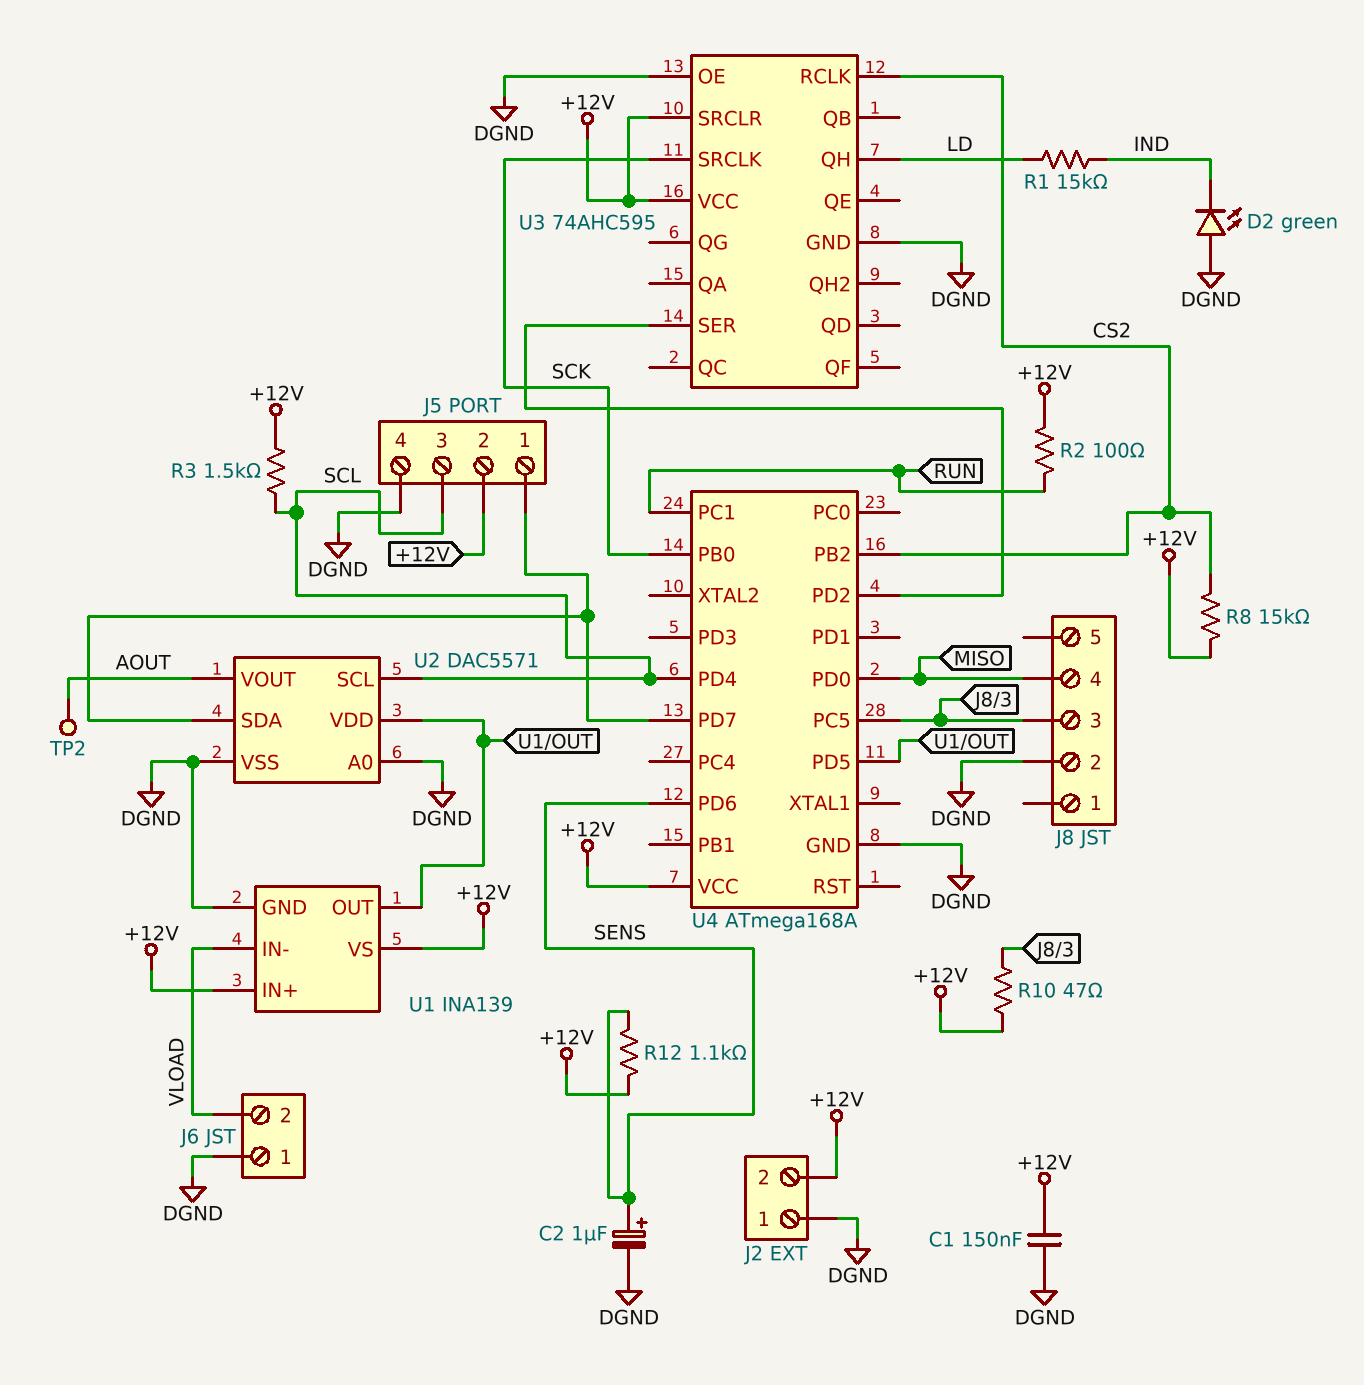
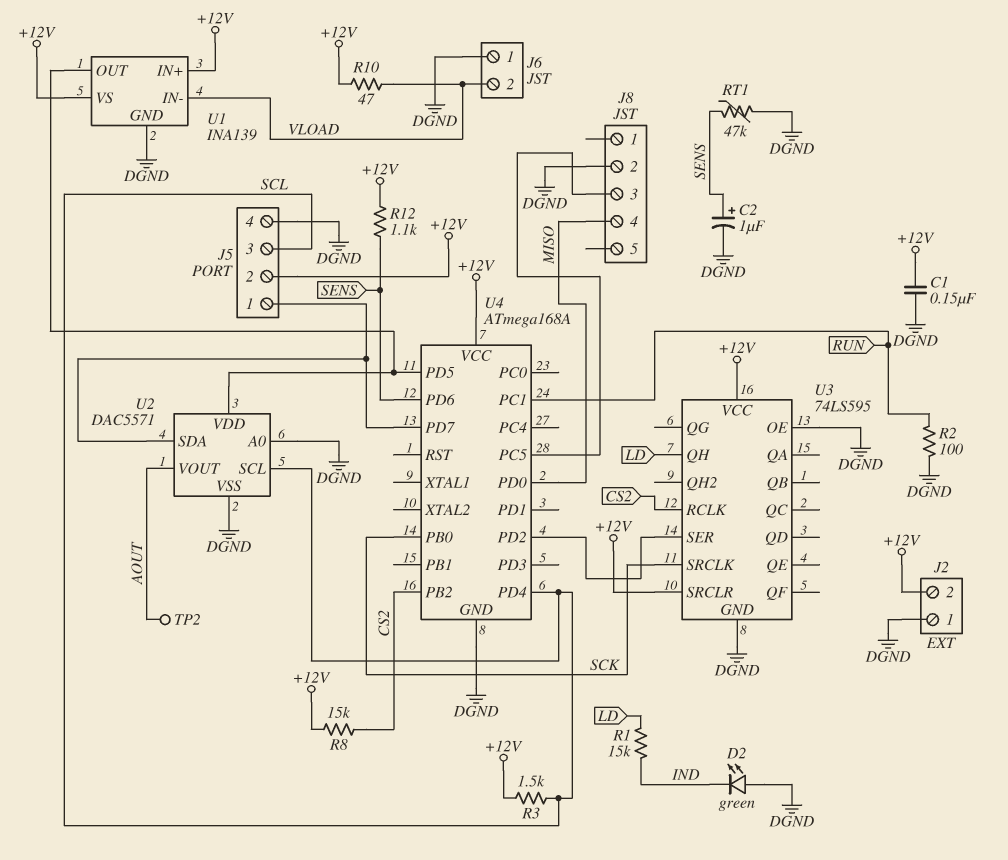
R2: 100 (+12V, RUN) -> 100 (DGND, RUN)
R10: 47 (+12V, J8/3) -> 47 (+12V, VLOAD)
RT1: none -> 47k (DGND, SENS)
U3: 74AHC595 -> 74LS595

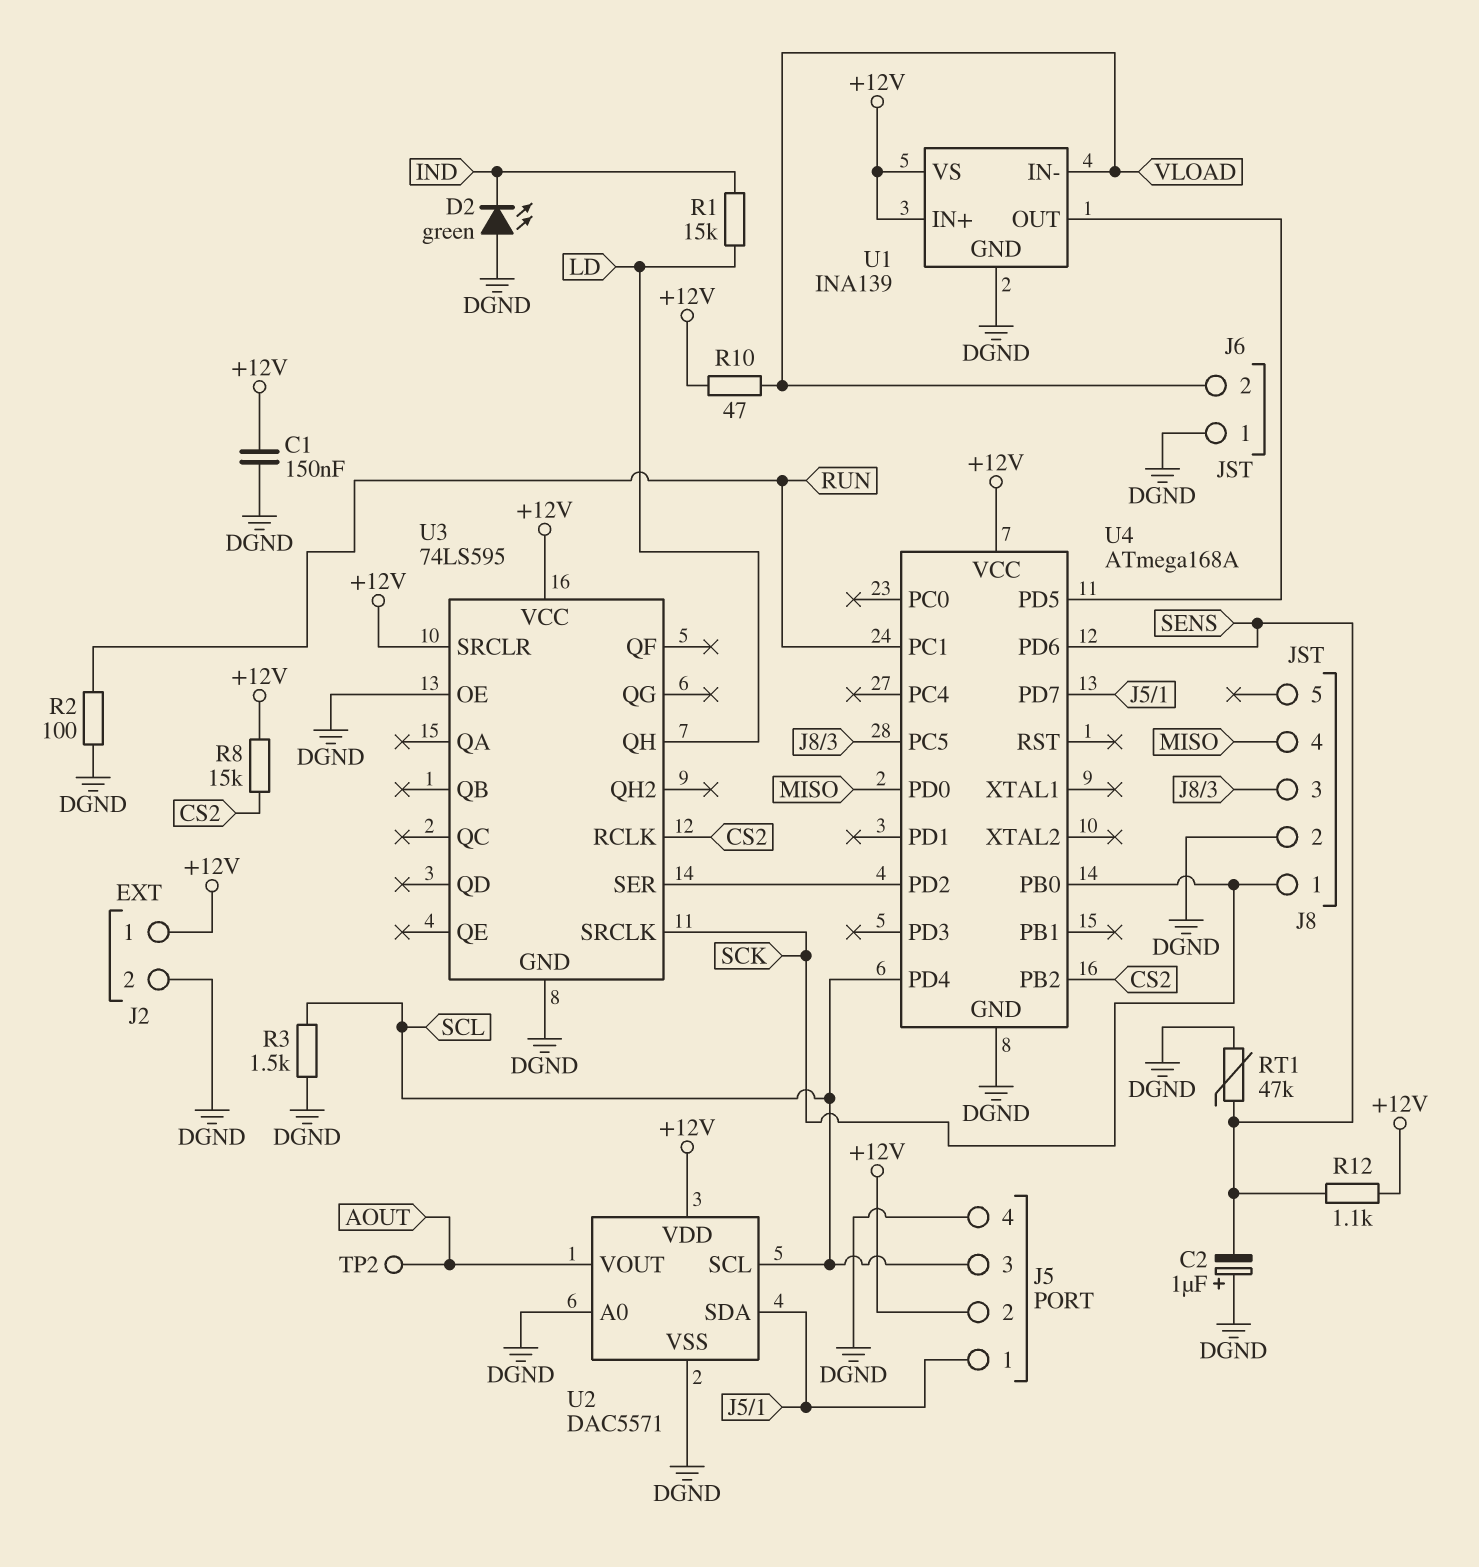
C2: 1uF (plus SENS, minus DGND) -> 1uF (plus DGND, minus SENS)
J2 pin 1: DGND -> +12V
J2 pin 2: +12V -> DGND
J8 pin 1: none -> SCK
R3: 1.5k (+12V, SCL) -> 1.5k (DGND, SCL)
U2 pin VDD: U1/OUT -> +12V

